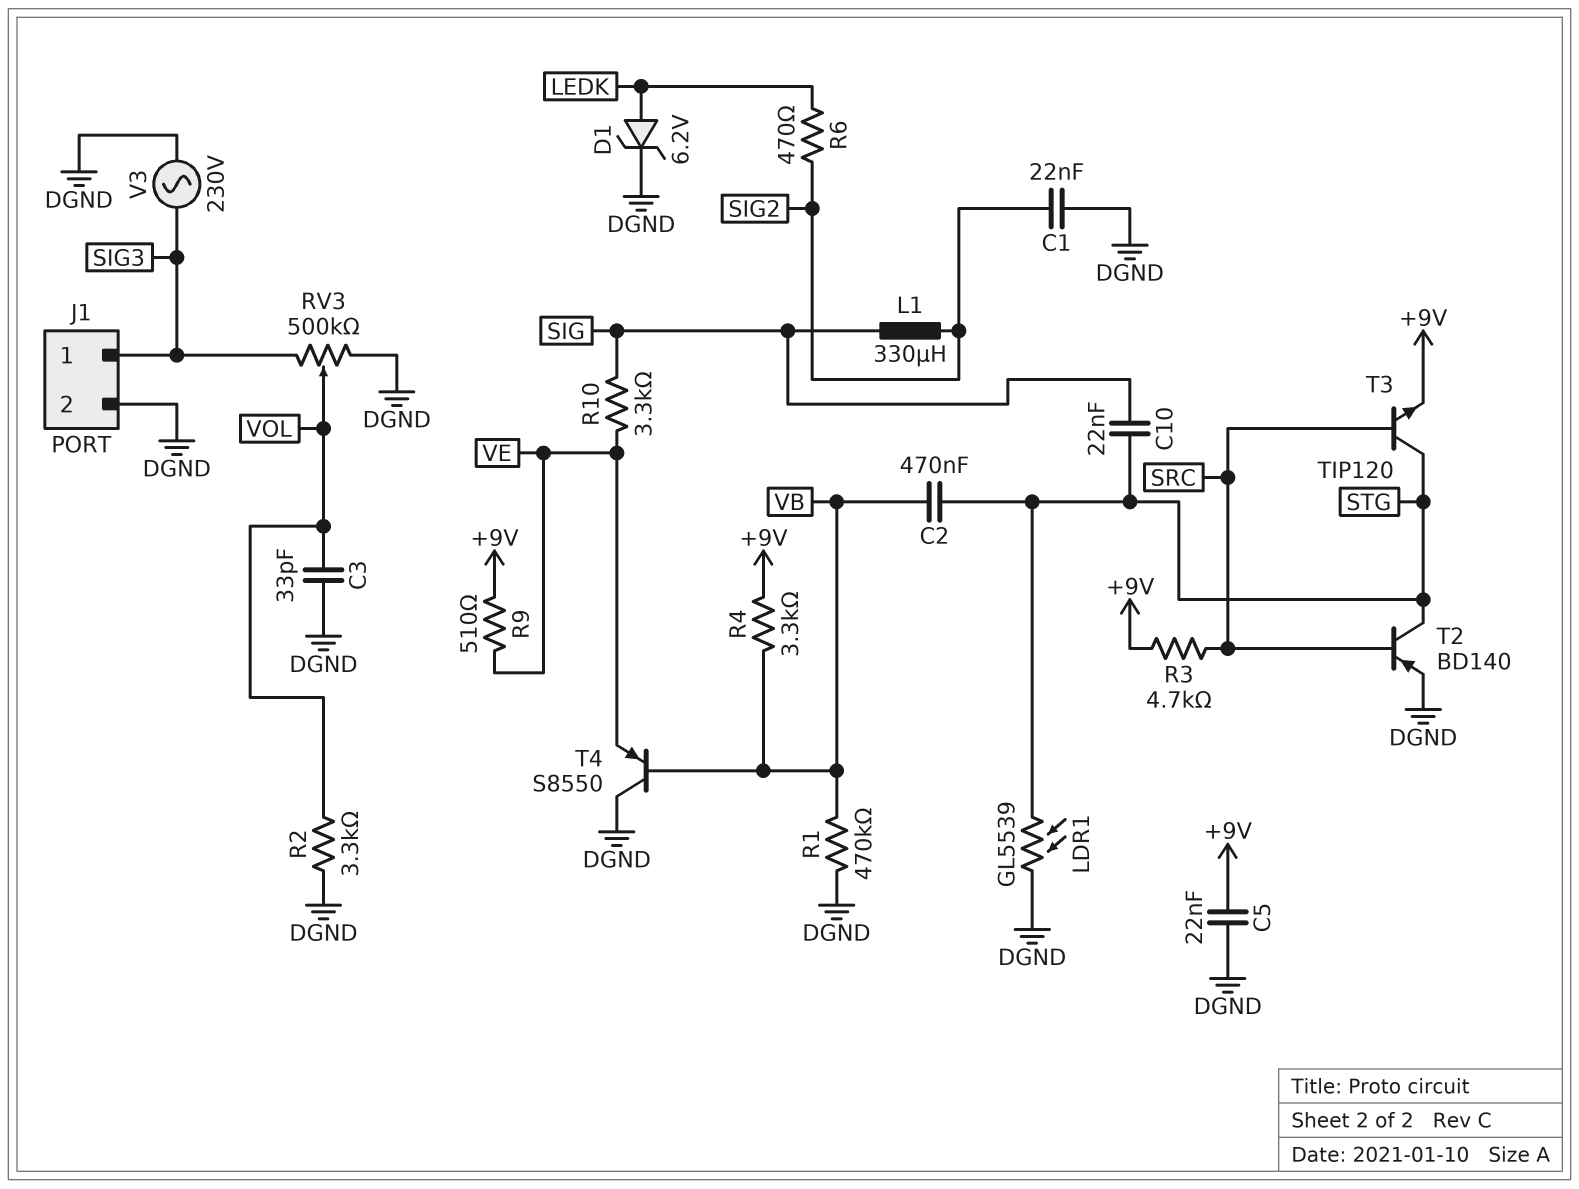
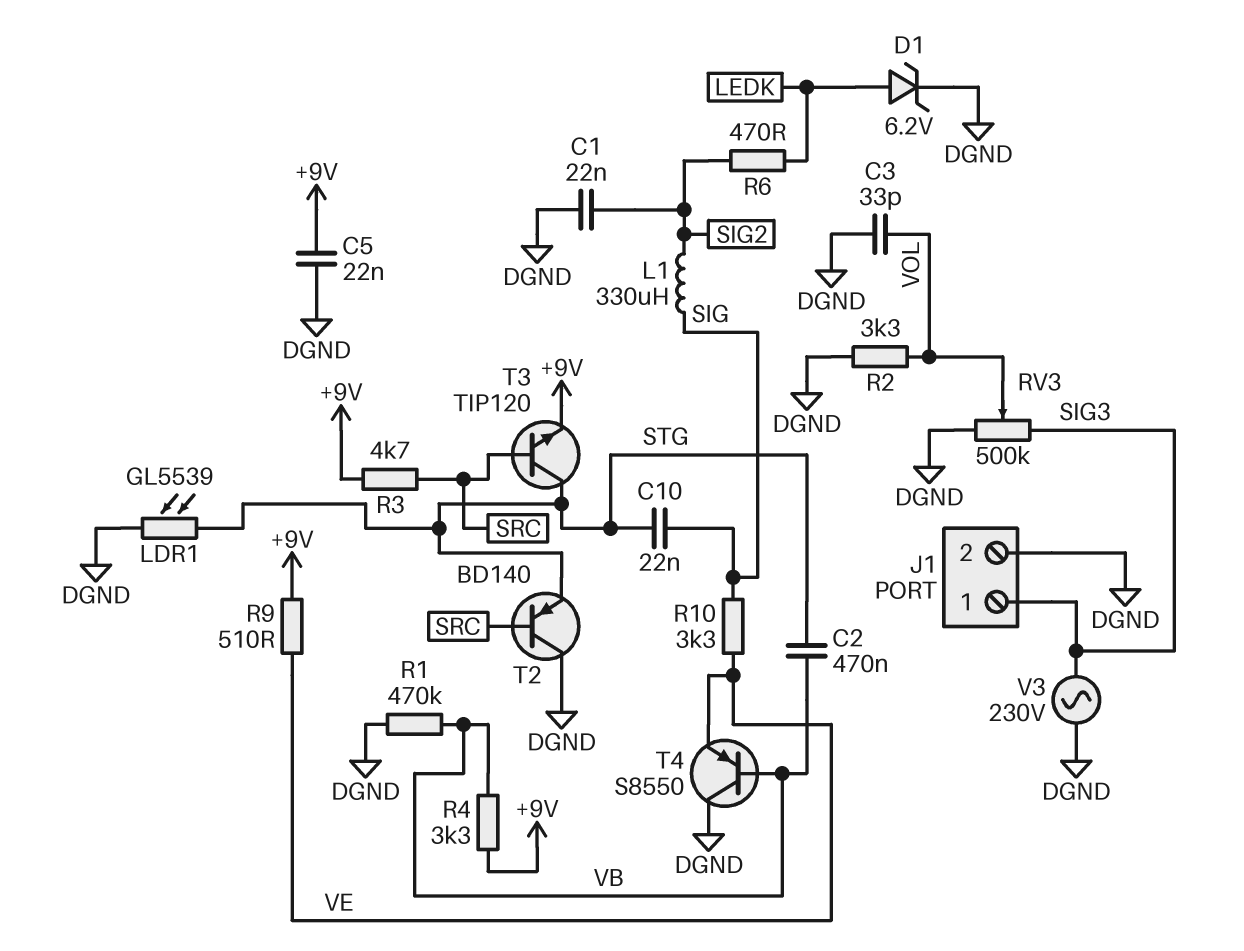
T2: PNP BD140 (B SRC, C STG, E DGND) -> PNP BD140 (B SRC, C DGND, E STG)

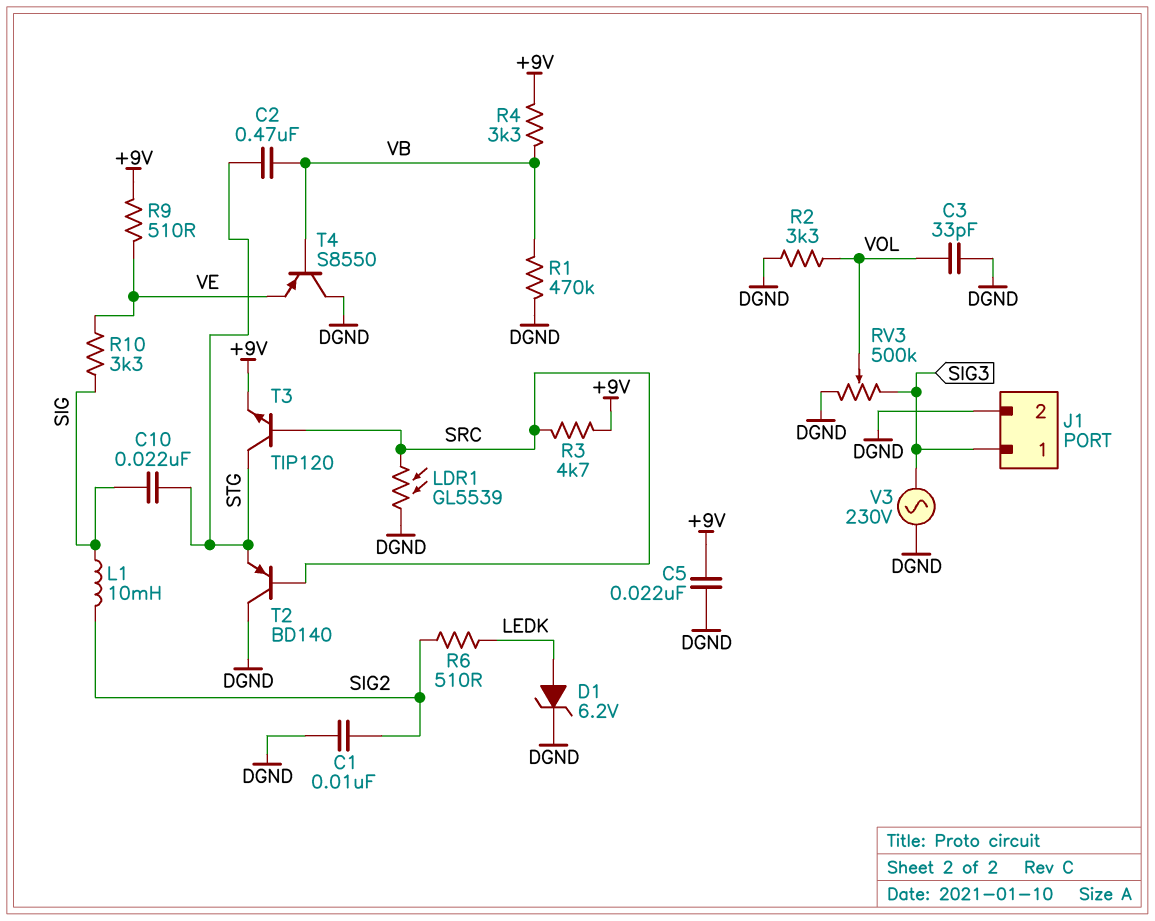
C1: 22nF (DGND, SIG2) -> 10nF (DGND, SIG2)
L1: 330uH (SIG, SIG2) -> 10mH (SIG, SIG2)
LDR1: GL5539 (DGND, STG) -> GL5539 (DGND, SRC)
R6: 470 (LEDK, SIG2) -> 510 (LEDK, SIG2)

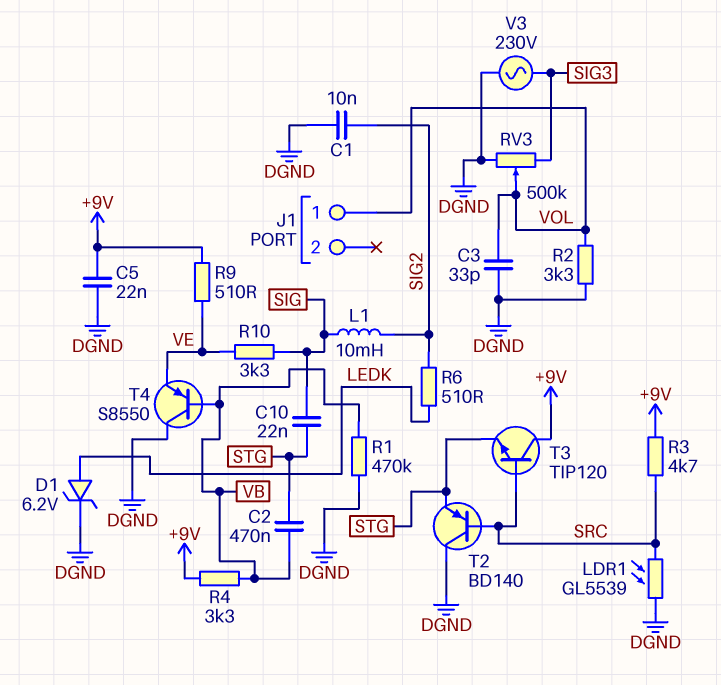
J1 pin 1: SIG3 -> VOL
J1 pin 2: DGND -> none
T3: NPN TIP120 (B SRC, C STG, E +9V) -> NPN TIP120 (B SRC, C +9V, E STG)

